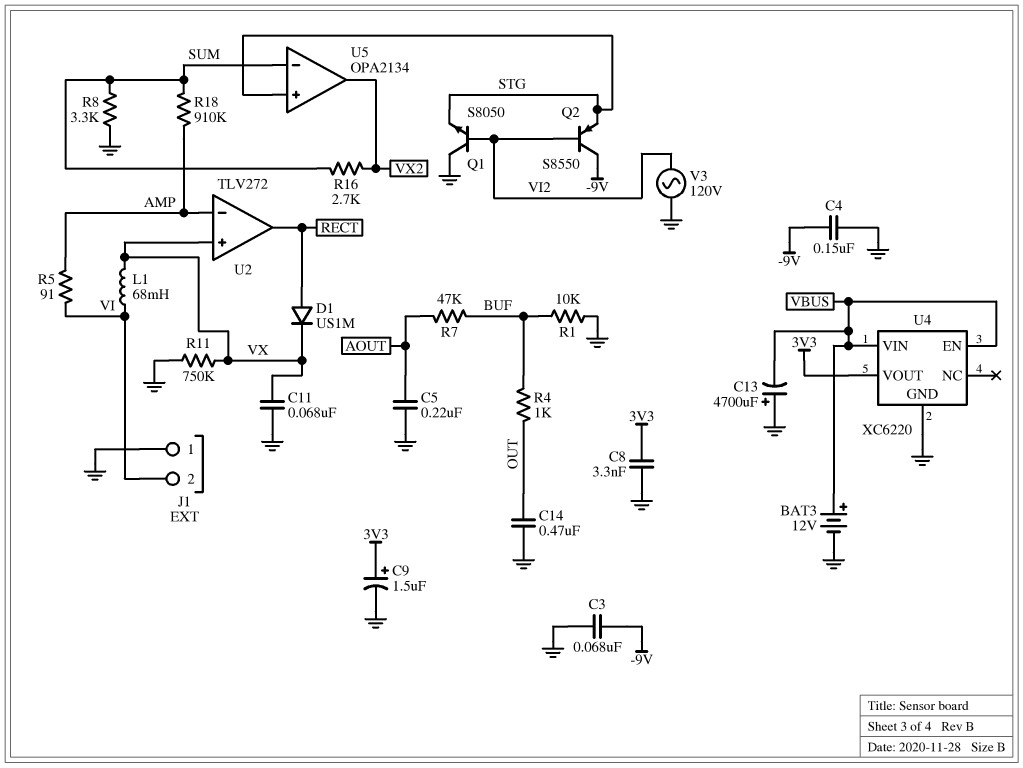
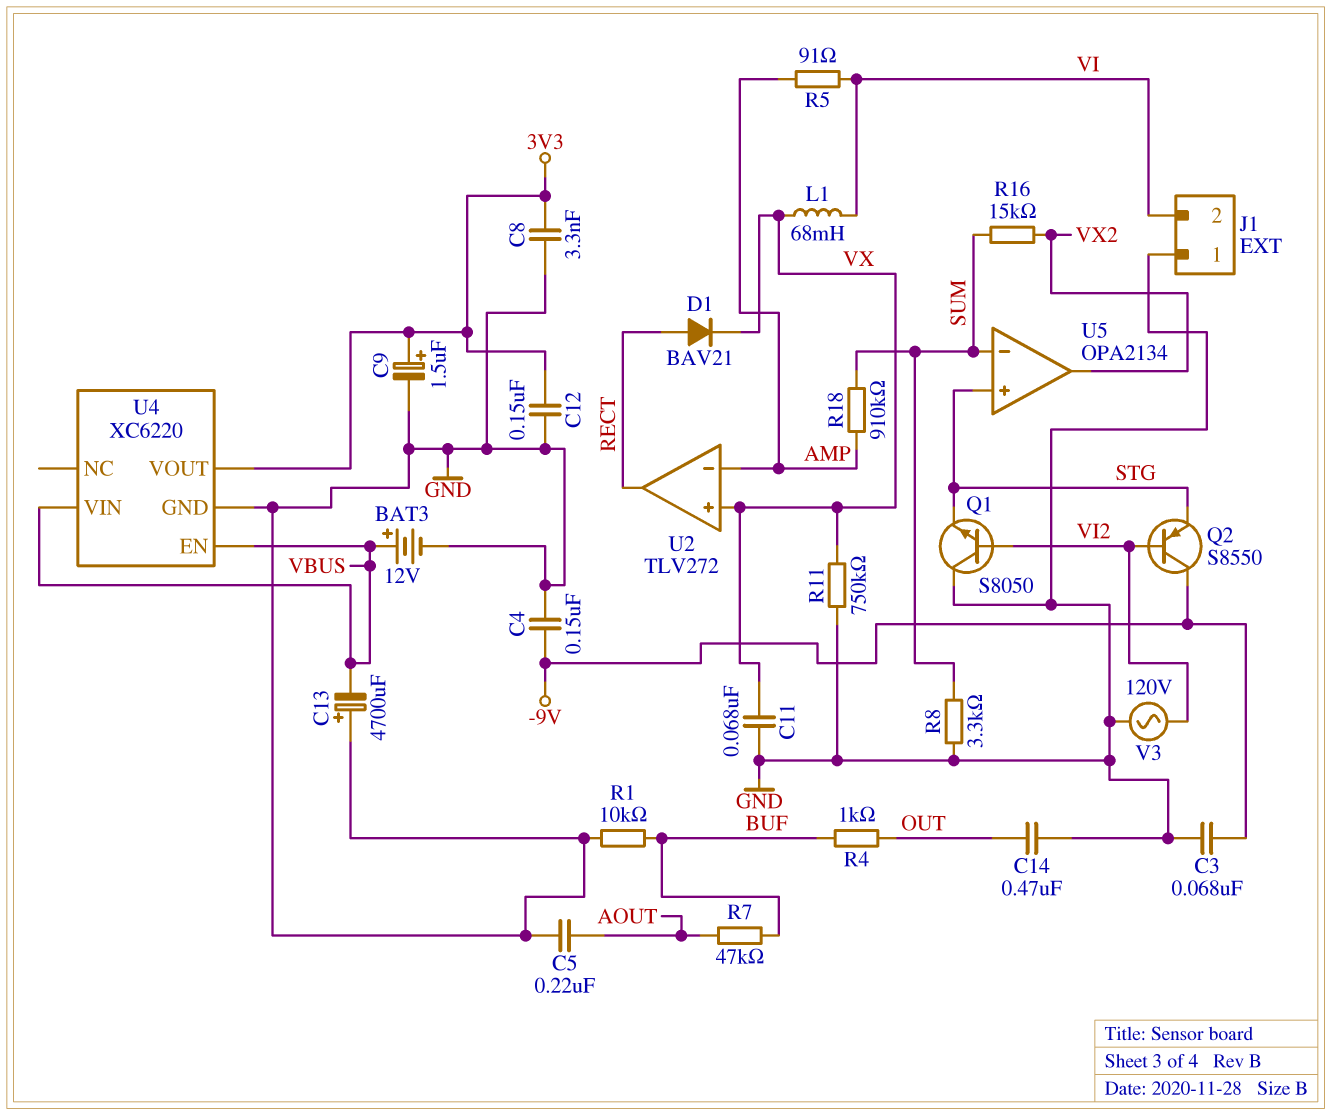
C12: none -> 150nF (3V3, GND)
D1: diode US1M (A RECT, K VX) -> diode BAV21 (A RECT, K VX)
R16: 2.7k (SUM, VX2) -> 15k (SUM, VX2)

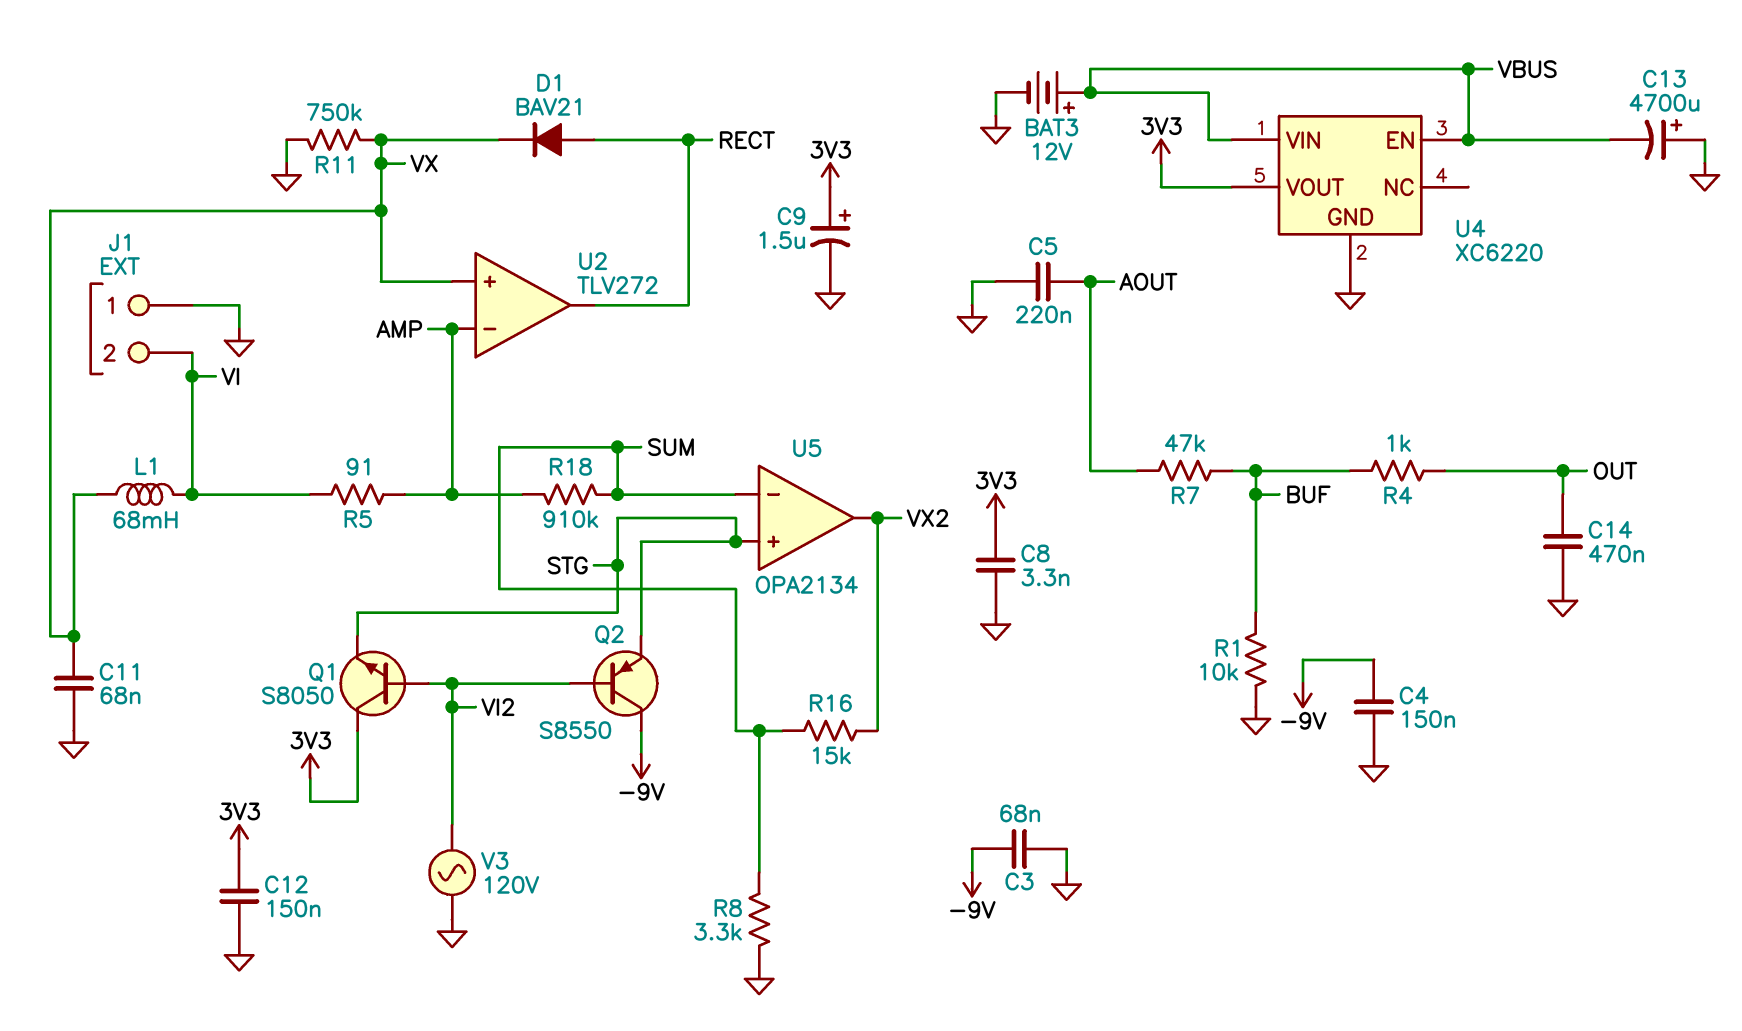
Q1: NPN S8050 (B VI2, C GND, E STG) -> NPN S8050 (B VI2, C 3V3, E STG)

